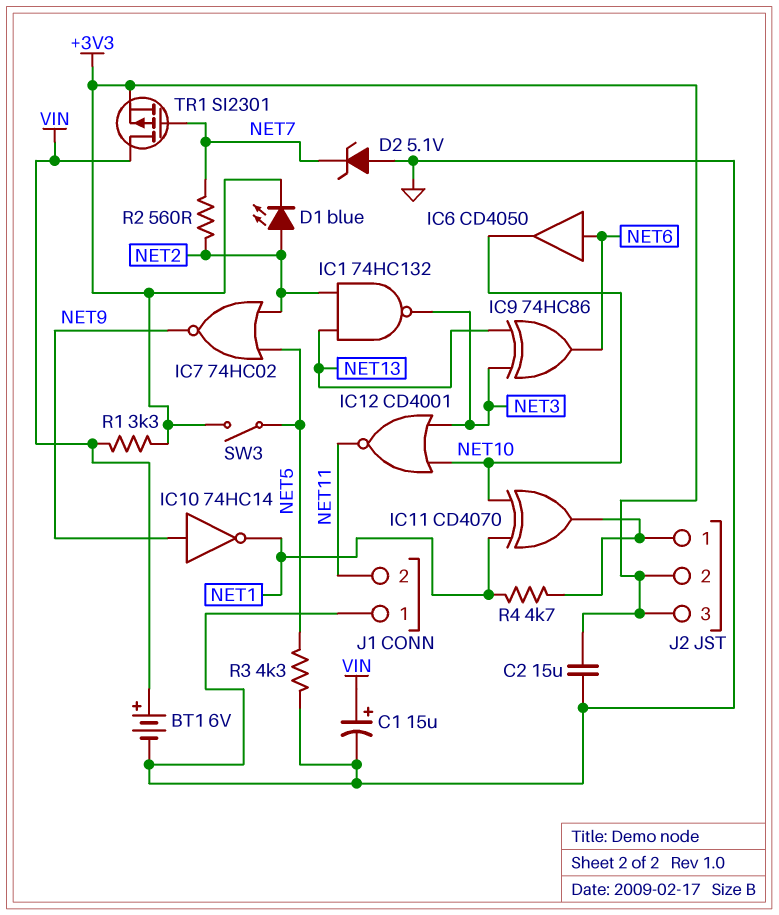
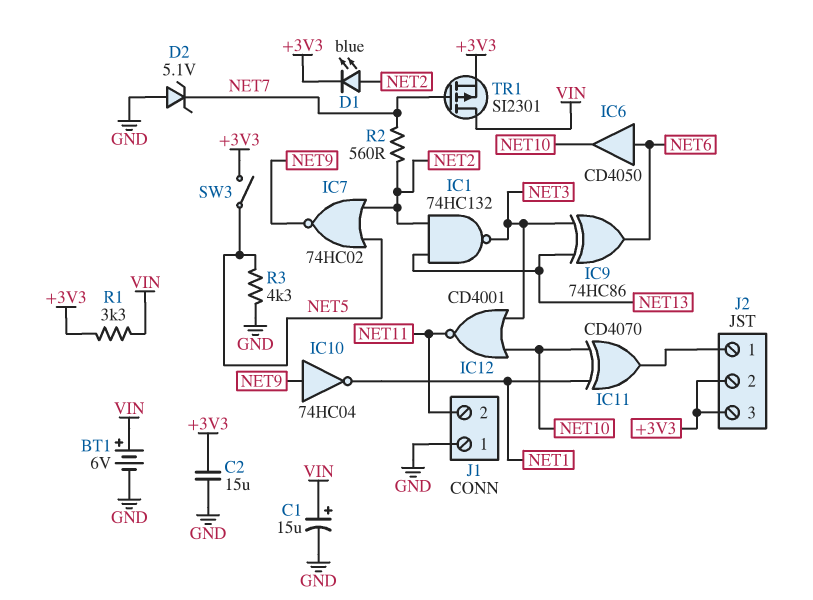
IC10: NOT 74HC14 (in NET9, out NET1) -> NOT 74HC04 (in NET9, out NET1)
R4: 4.7k (J2/1, NET1) -> none

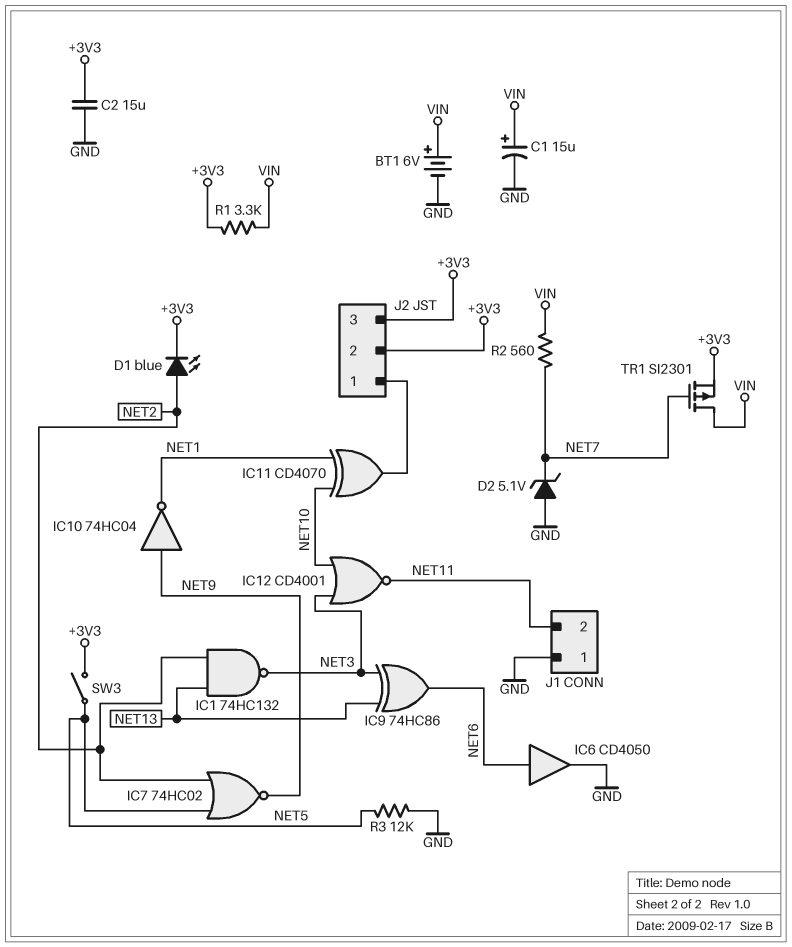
IC6: buffer CD4050 (in NET6, out NET10) -> buffer CD4050 (in NET6, out GND)
R2: 560 (NET2, NET7) -> 560 (NET7, VIN)
R3: 4.3k (GND, NET5) -> 12k (GND, NET5)

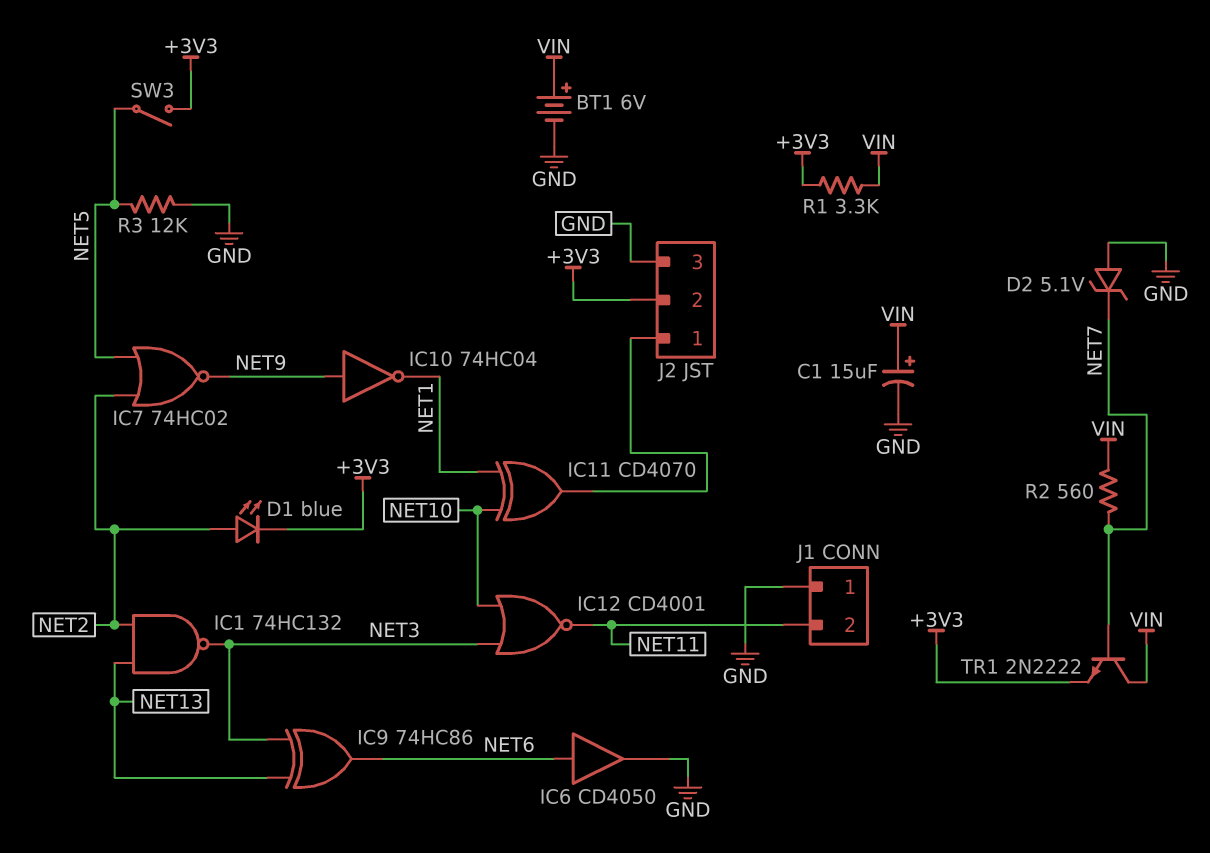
C2: 15uF (+3V3, GND) -> none
J2 pin 3: +3V3 -> GND
TR1: PMOS SI2301 (G NET7, D VIN, S +3V3) -> NPN 2N2222 (B NET7, C VIN, E +3V3)

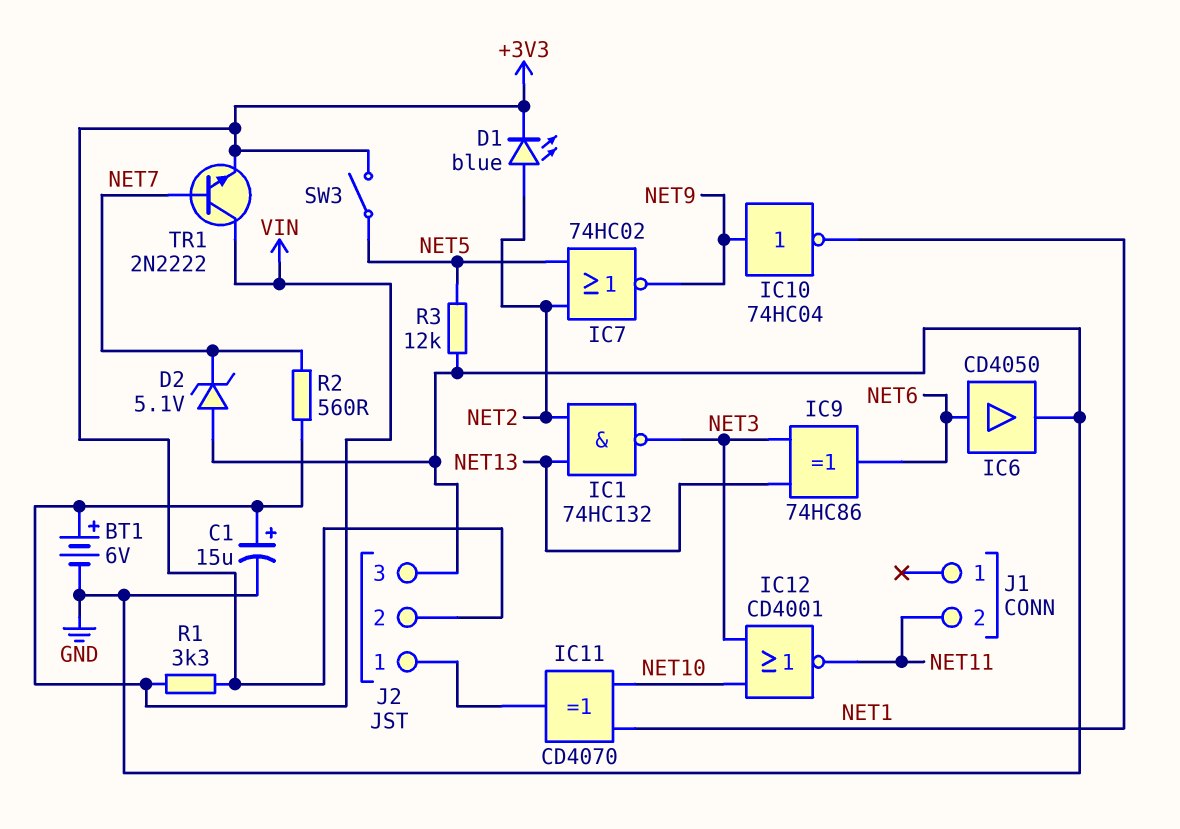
J1 pin 1: GND -> none

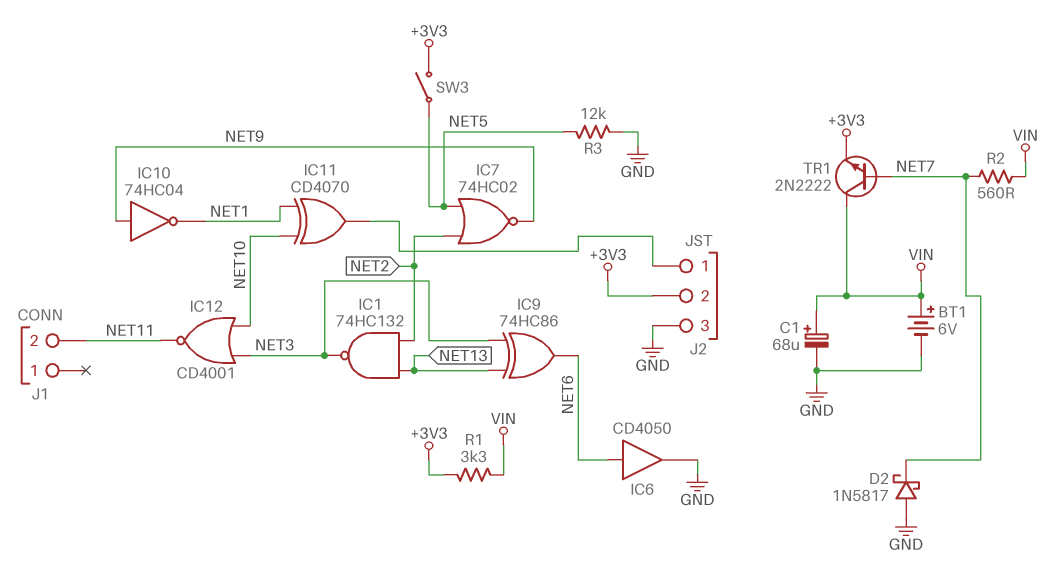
C1: 15uF (plus VIN, minus GND) -> 68uF (plus VIN, minus GND)
D1: LED blue (A NET2, K +3V3) -> none
D2: zener 5.1V (A GND, K NET7) -> schottky 1N5817 (A GND, K NET7)

